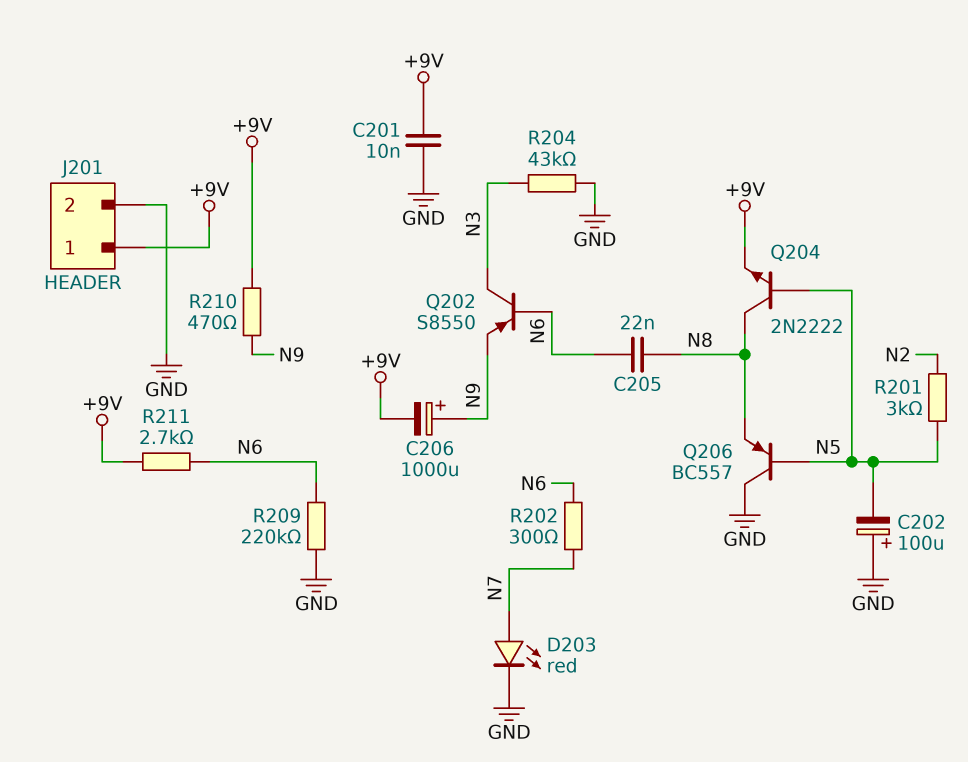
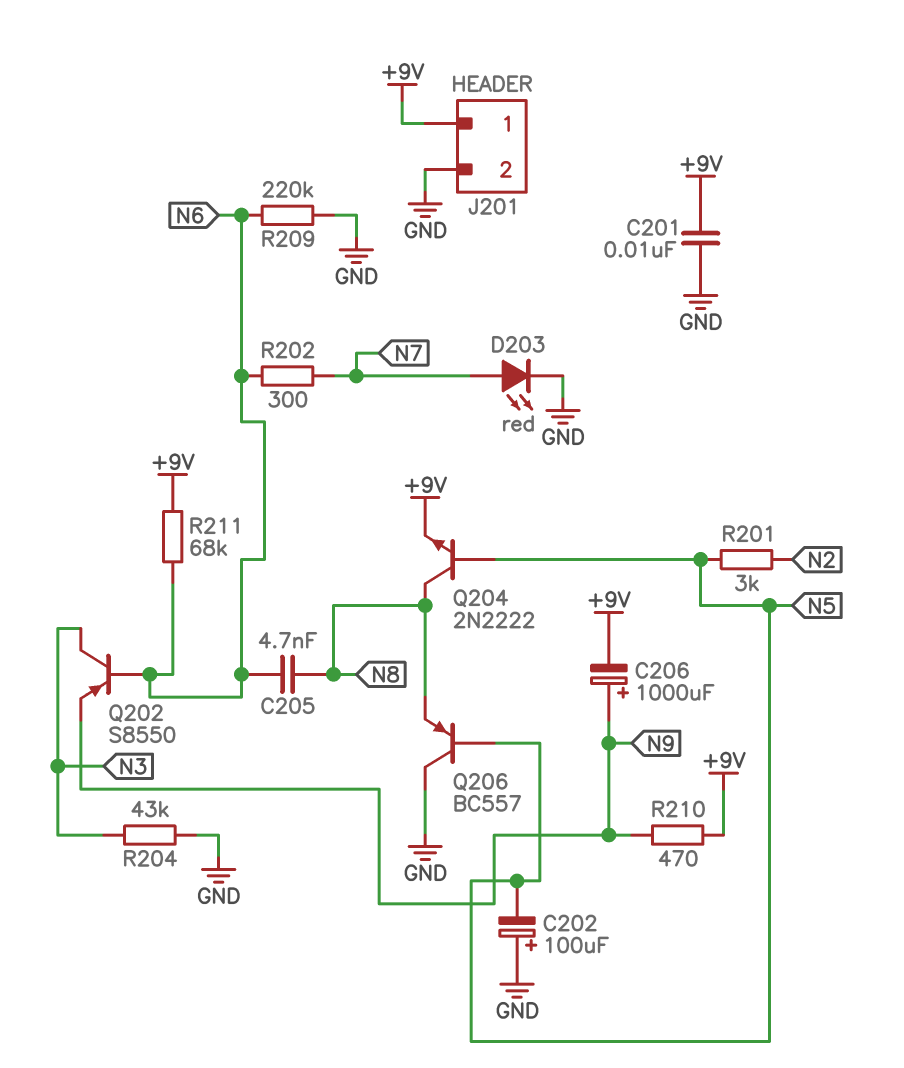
C205: 22nF (N6, N8) -> 4.7nF (N6, N8)
R211: 2.7k (+9V, N6) -> 68k (+9V, N6)

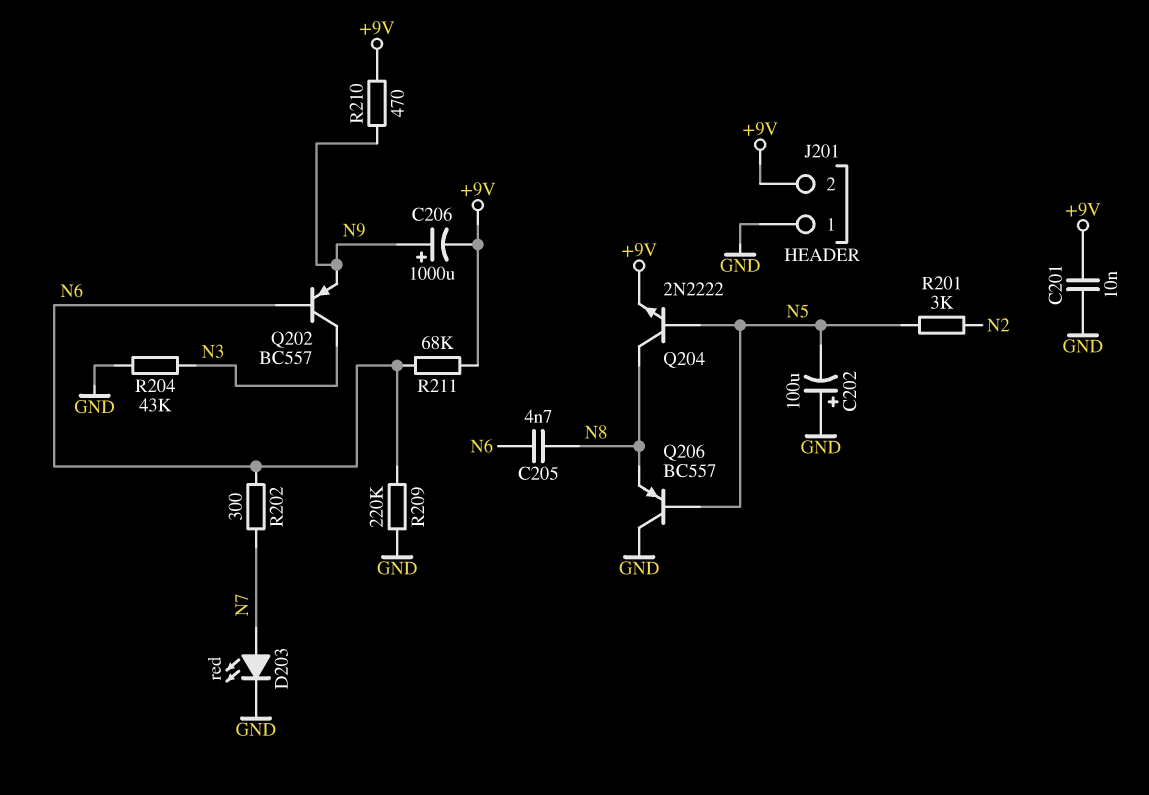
J201 pin 1: +9V -> GND
J201 pin 2: GND -> +9V
Q202: PNP S8550 (B N6, C N3, E N9) -> PNP BC557 (B N6, C N3, E N9)

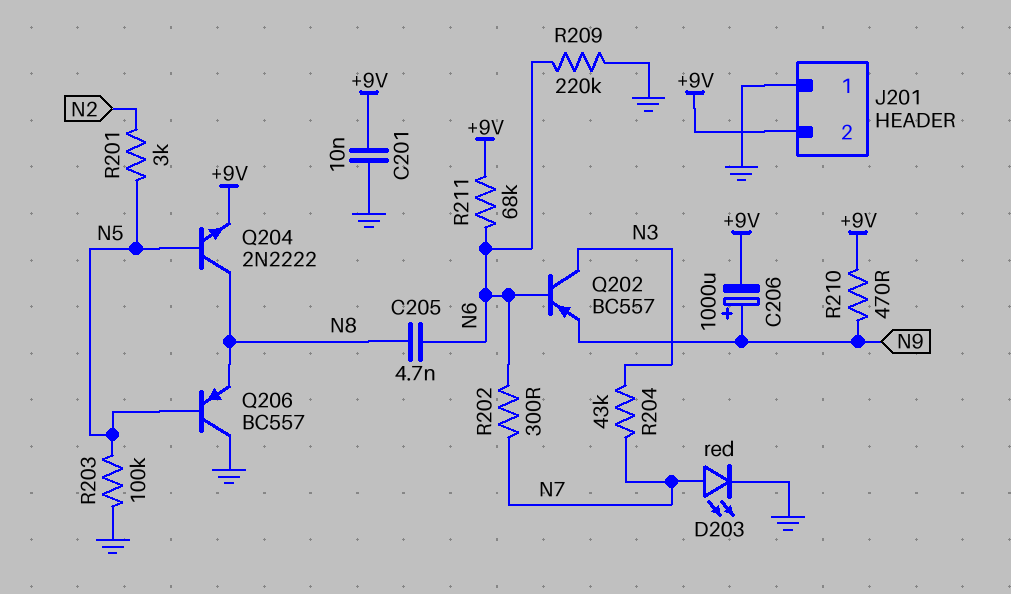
C202: 100uF (plus GND, minus N5) -> none
R203: none -> 100k (GND, N5)
R204: 43k (GND, N3) -> 43k (N3, N7)

